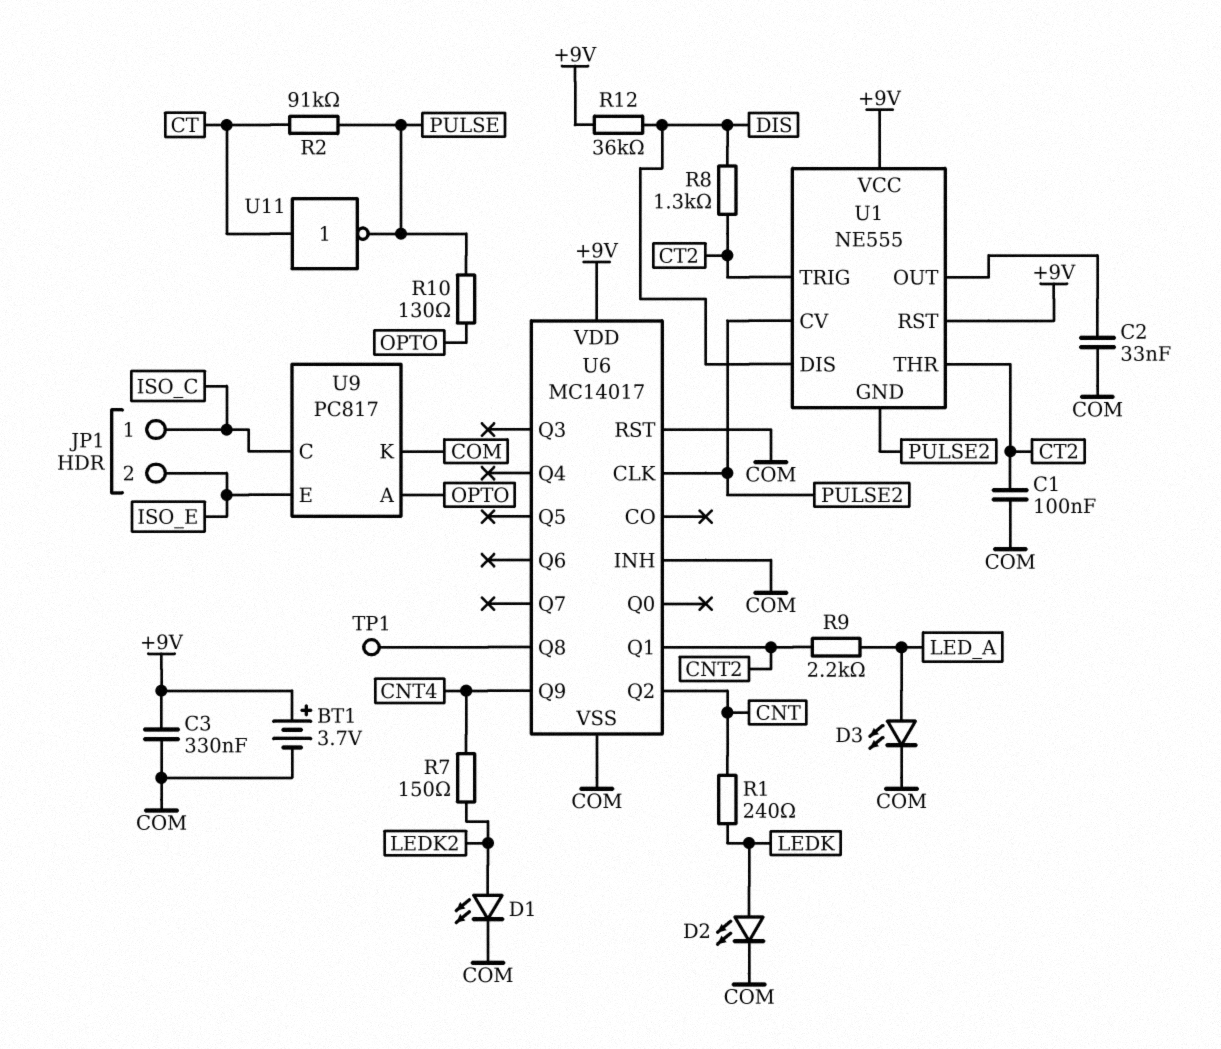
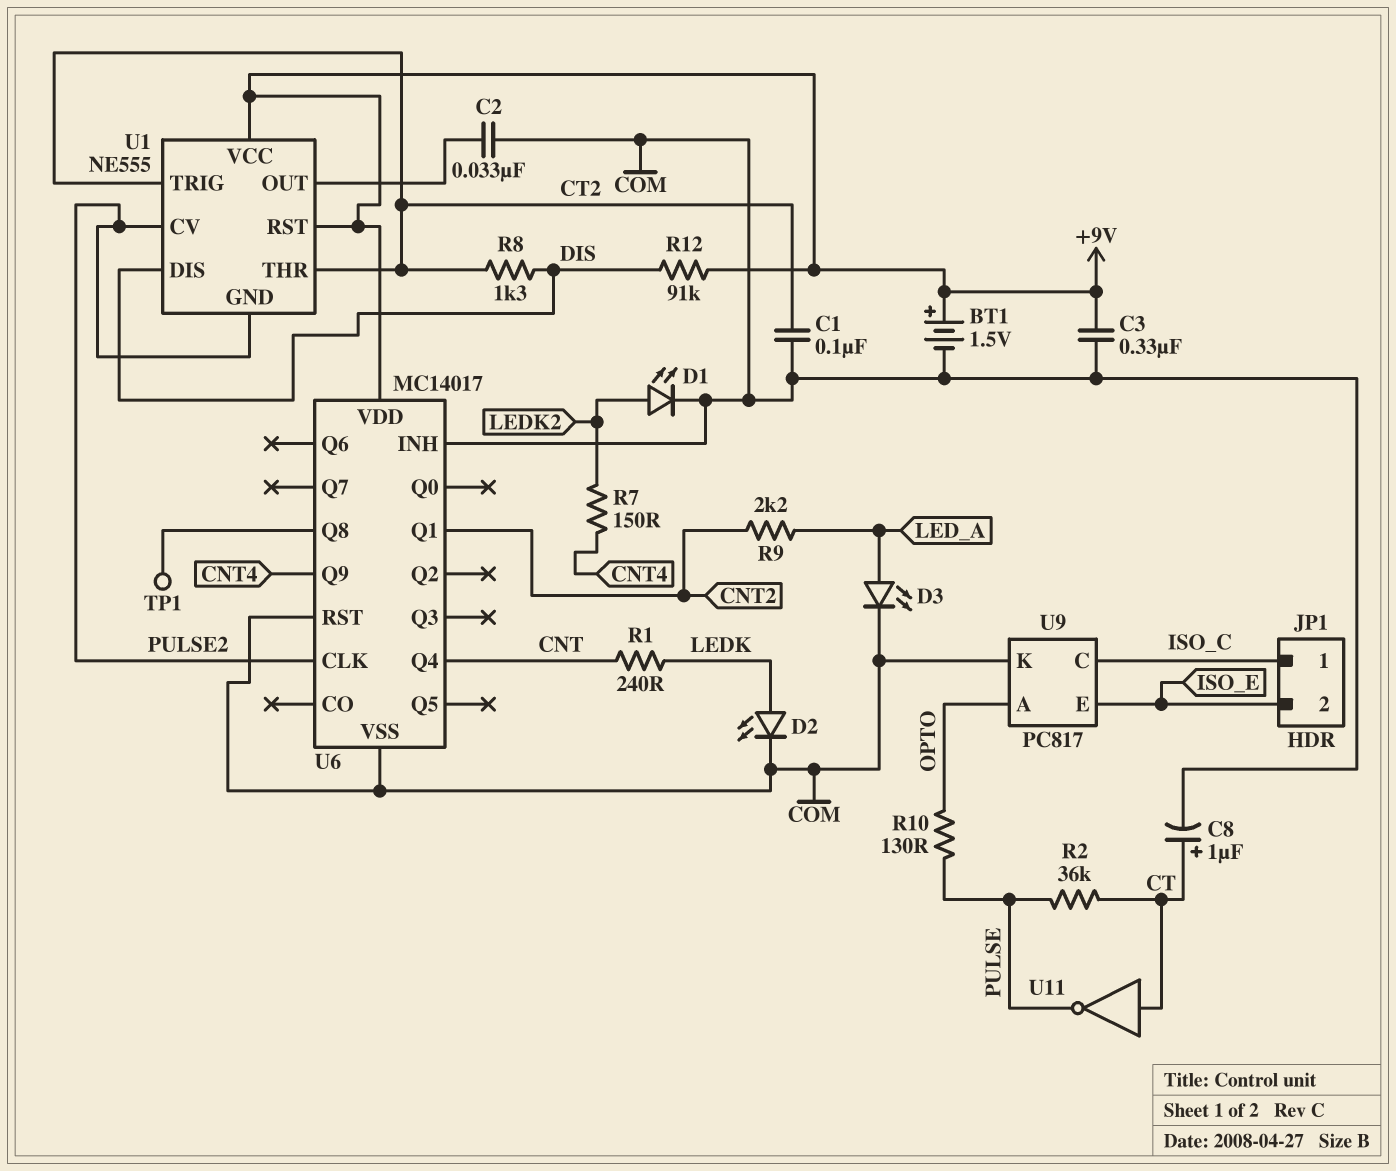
BT1: 3.7V (plus +9V, minus COM) -> 1.5V (plus +9V, minus COM)
C8: none -> 1uF (plus CT, minus COM)
R2: 91k (CT, PULSE) -> 36k (CT, PULSE)
R12: 36k (+9V, DIS) -> 91k (+9V, DIS)
U6 pin Q2: CNT -> none
U6 pin Q4: none -> CNT

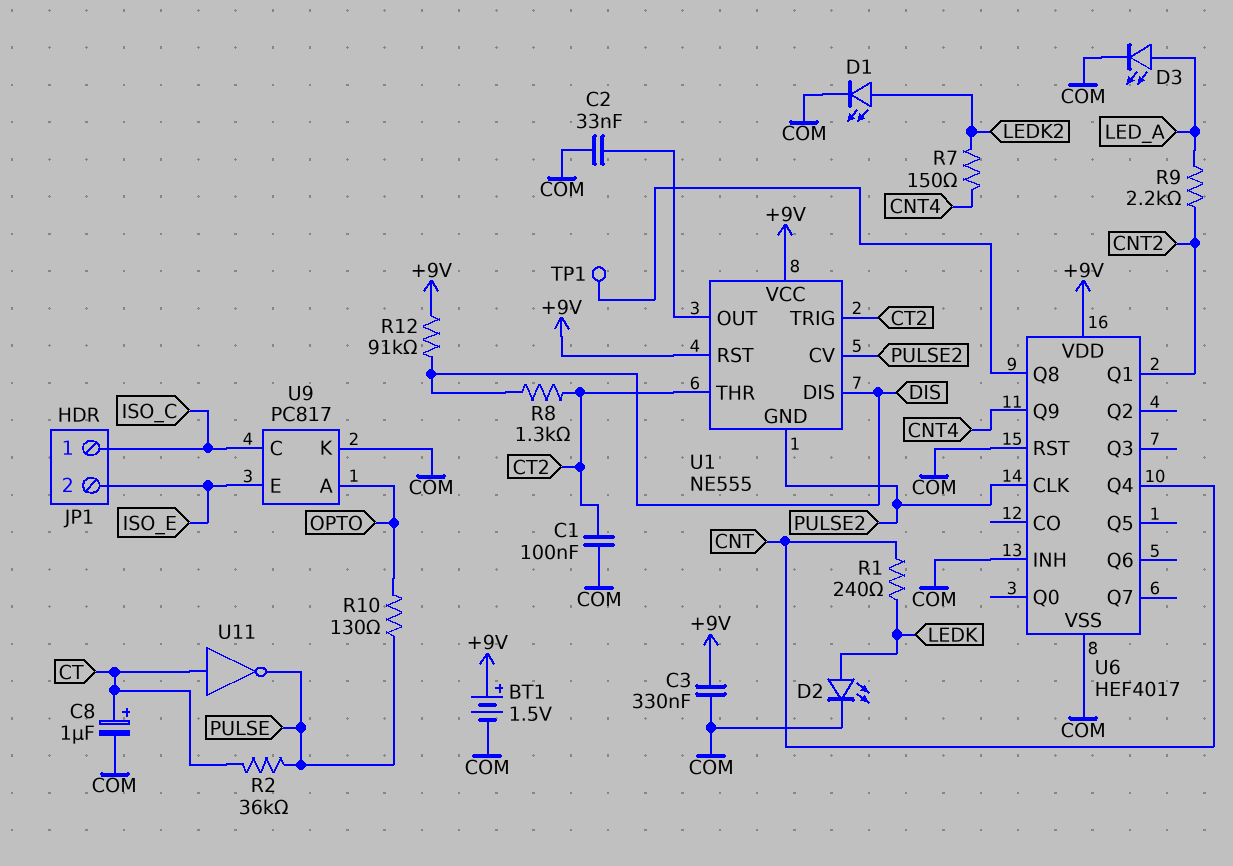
U6: MC14017 -> HEF4017

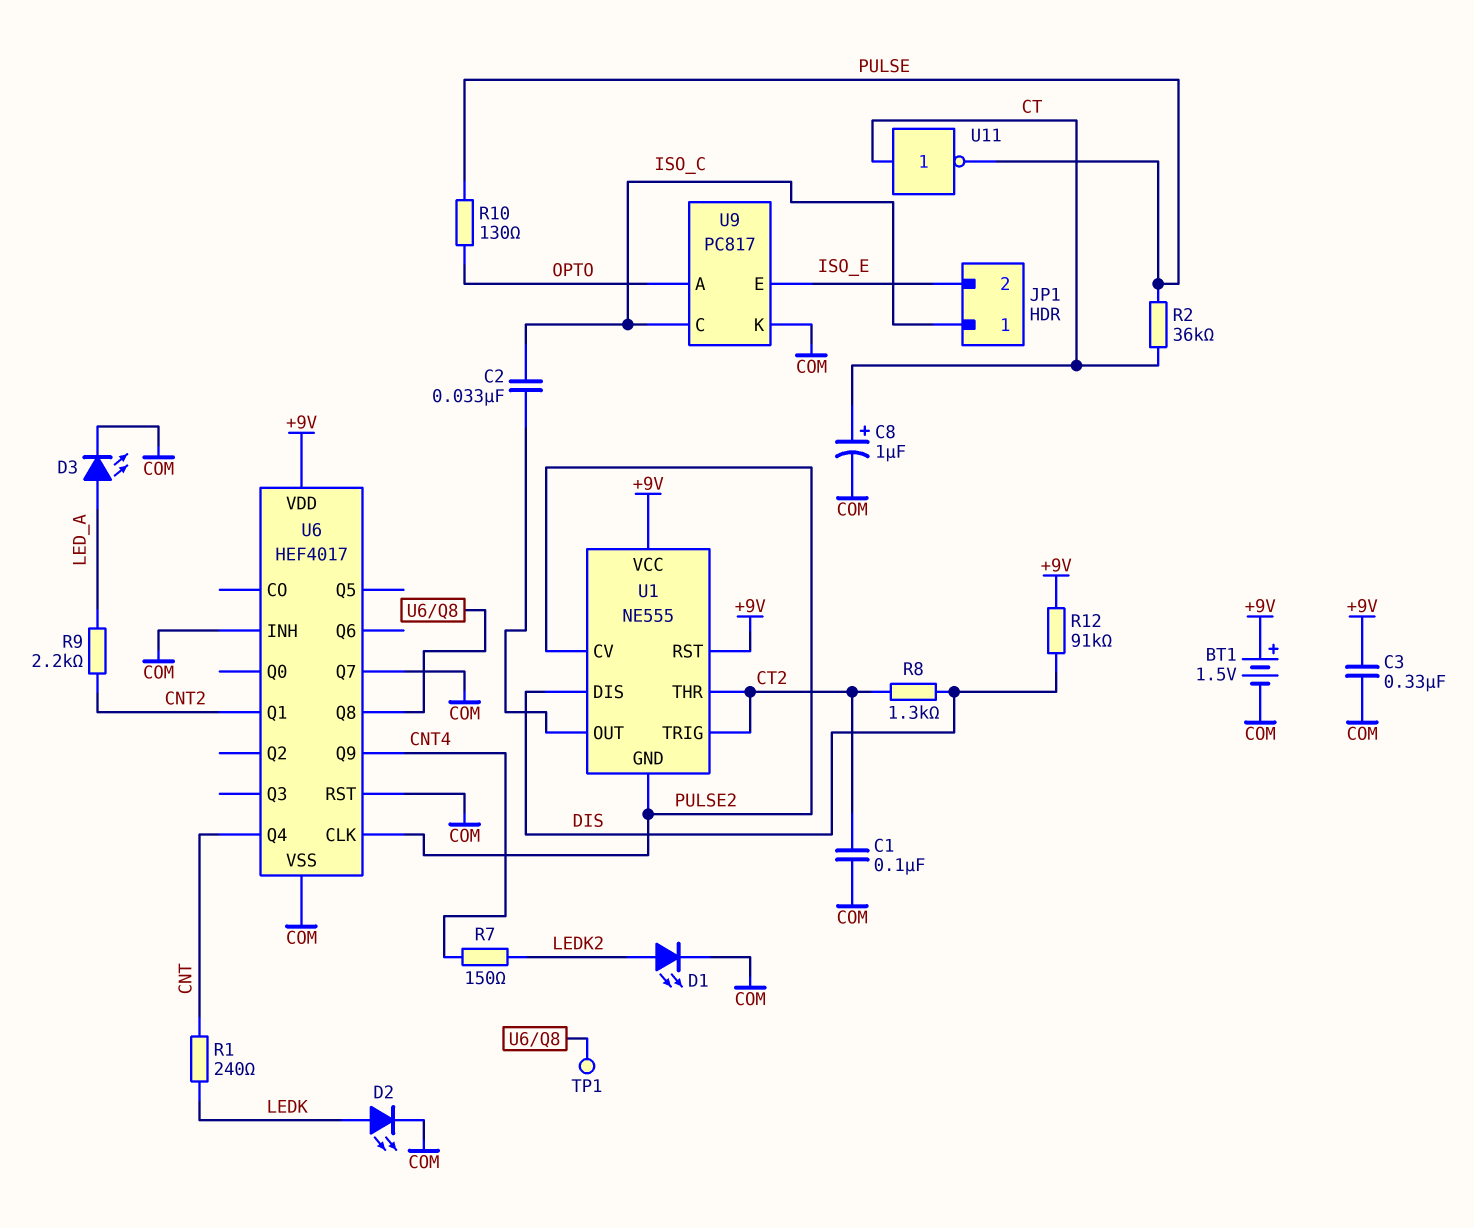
C2: 33nF (COM, U1/OUT) -> 33nF (ISO_C, U1/OUT)
U6 pin Q7: none -> COM

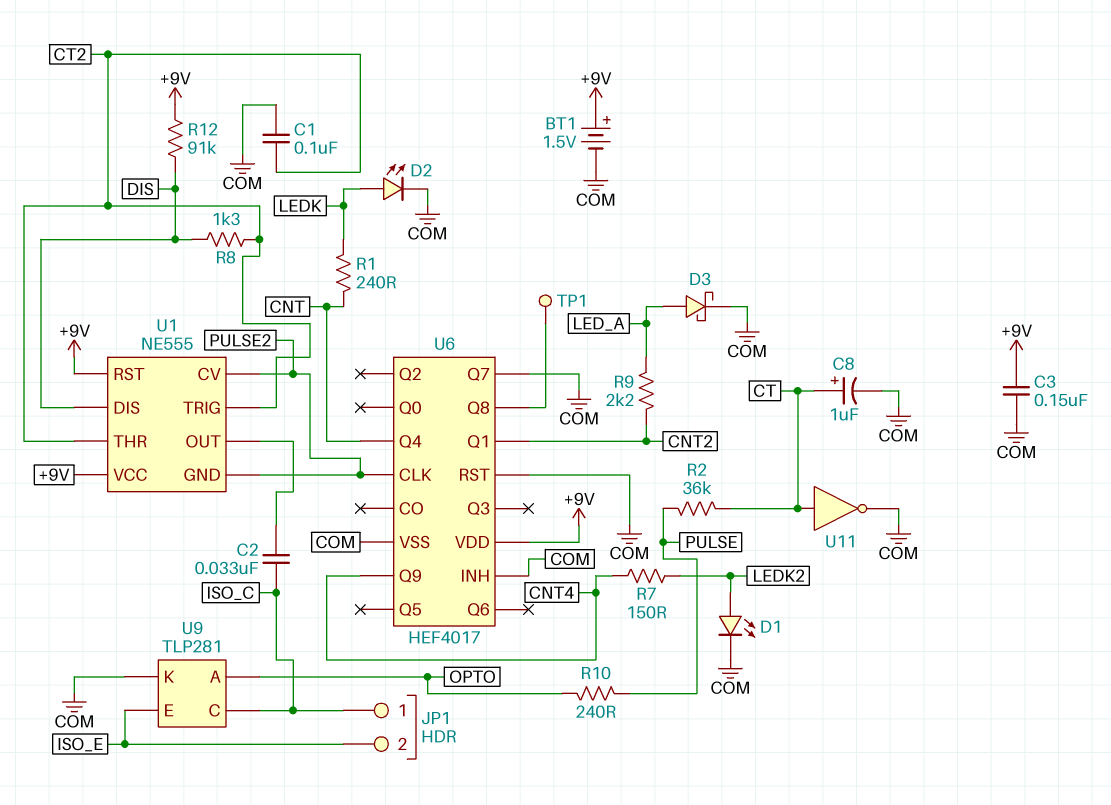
C3: 330nF (+9V, COM) -> 150nF (+9V, COM)
D3: LED (A LED_A, K COM) -> schottky (A LED_A, K COM)
R10: 130 (OPTO, PULSE) -> 240 (OPTO, PULSE)
U9: PC817 -> TLP281
U11: NOT (in CT, out PULSE) -> NOT (in CT, out COM)

